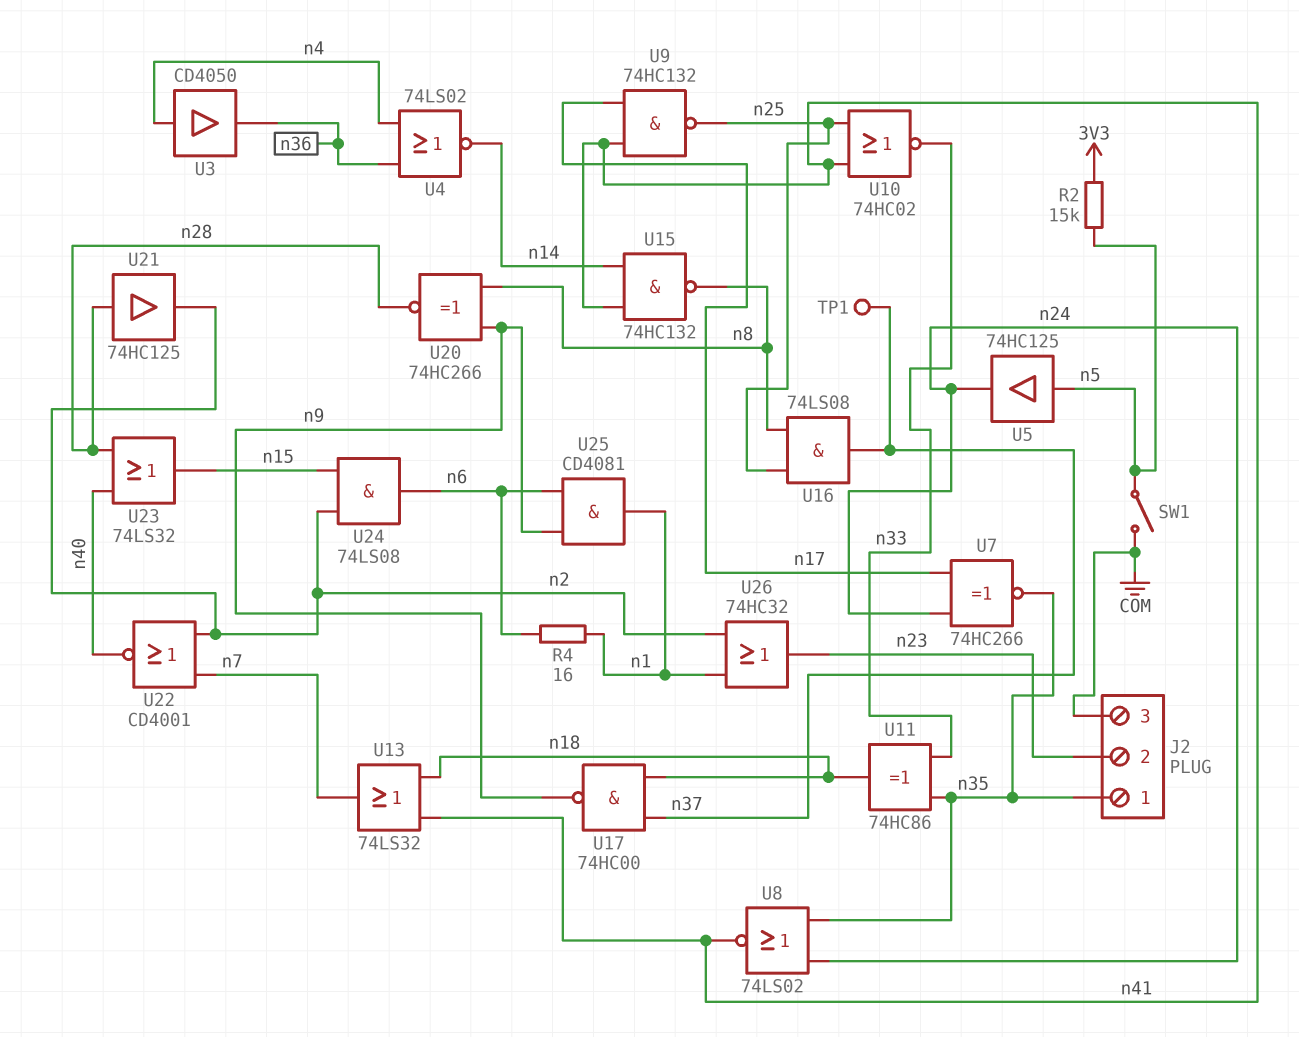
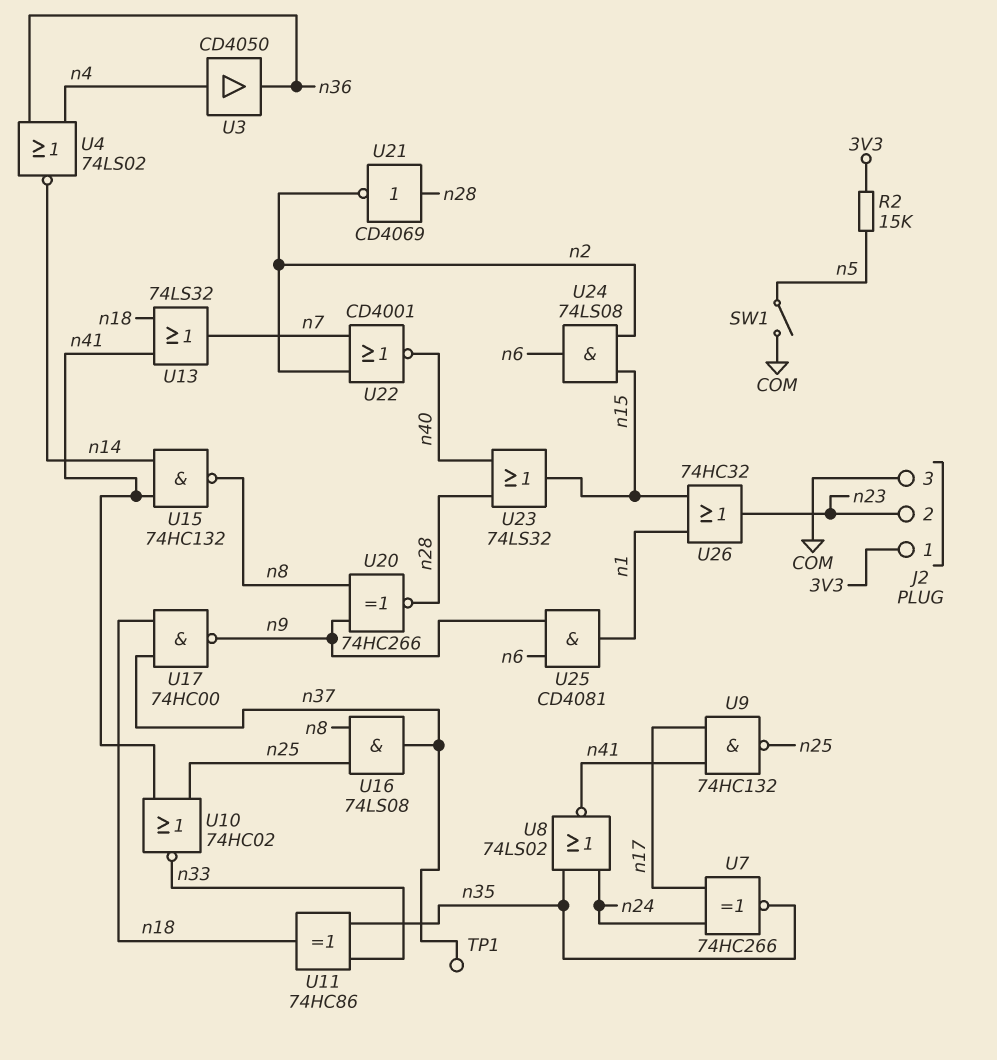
J2 pin 1: n35 -> 3V3
R4: 16 (n1, n6) -> none
U5: buffer 74HC125 (in n5, out n24) -> none
U21: buffer 74HC125 (in n28, out n2) -> NOT CD4069 (in n28, out n2)
U26: OR 74HC32 (in n1, in n2, out n23) -> OR 74HC32 (in n1, in n15, out n23)

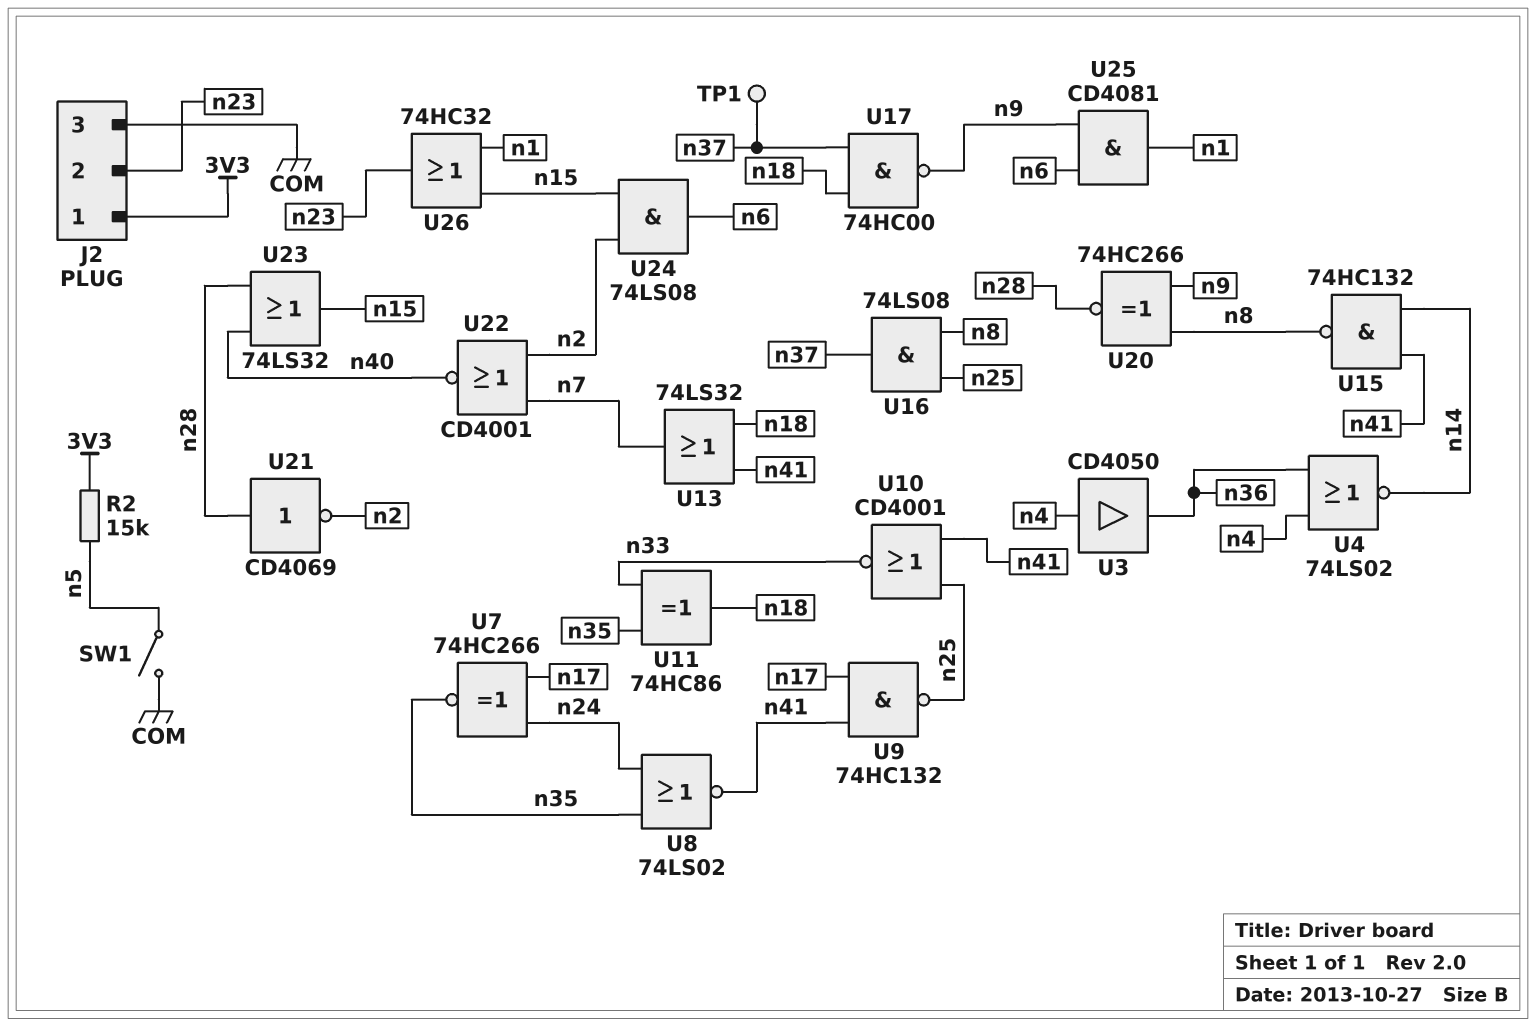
U10: NOR 74HC02 (in n25, in n41, out n33) -> NOR CD4001 (in n25, in n41, out n33)

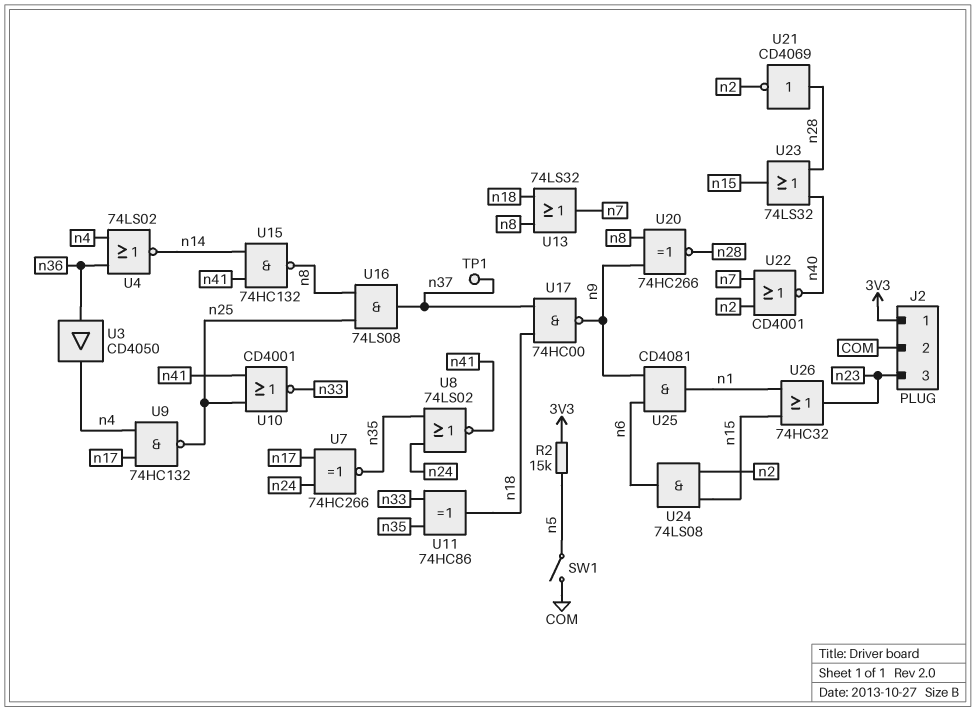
J2 pin 2: n23 -> COM
J2 pin 3: COM -> n23
U3: buffer CD4050 (in n4, out n36) -> buffer CD4050 (in n36, out n4)
U9: NAND 74HC132 (in n17, in n41, out n25) -> NAND 74HC132 (in n4, in n17, out n25)
U13: OR 74LS32 (in n18, in n41, out n7) -> OR 74LS32 (in n8, in n18, out n7)

